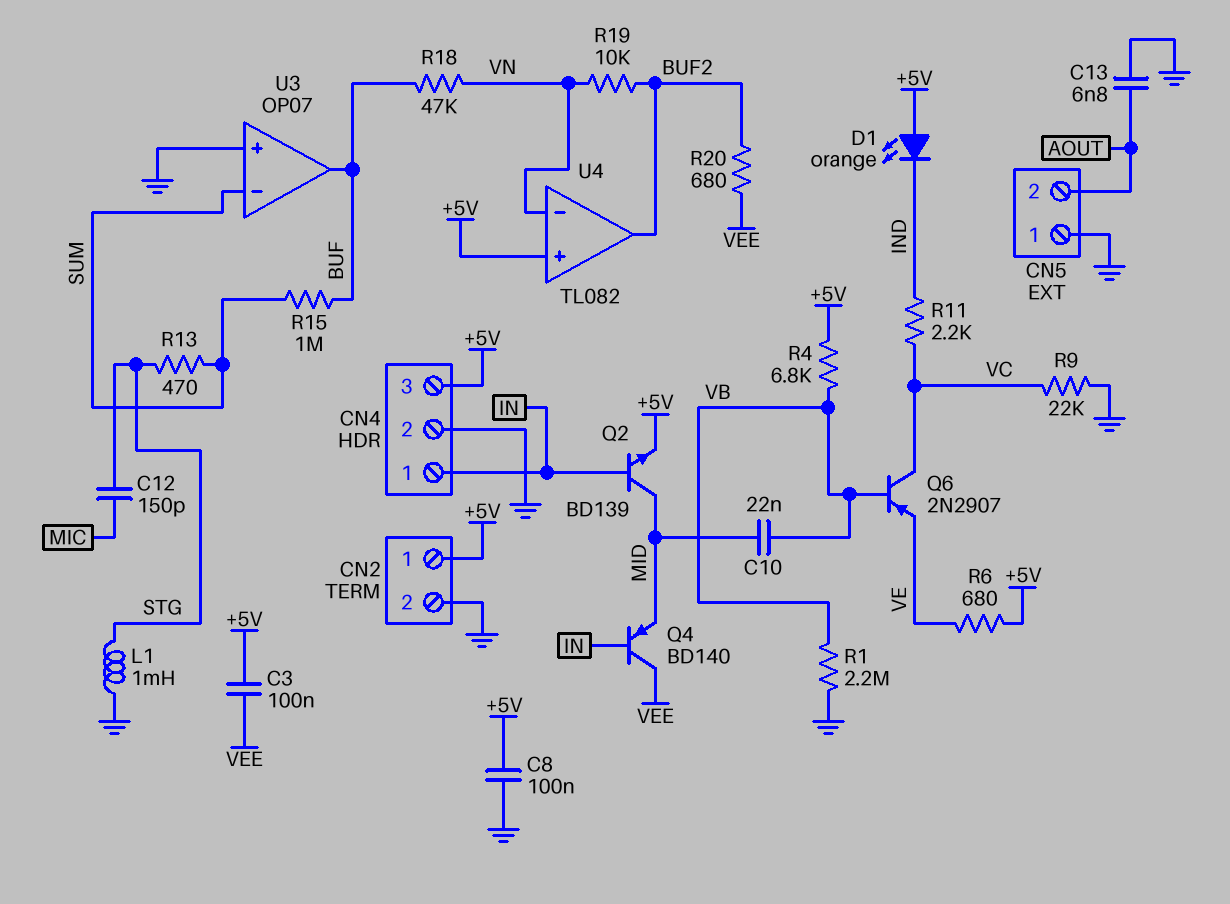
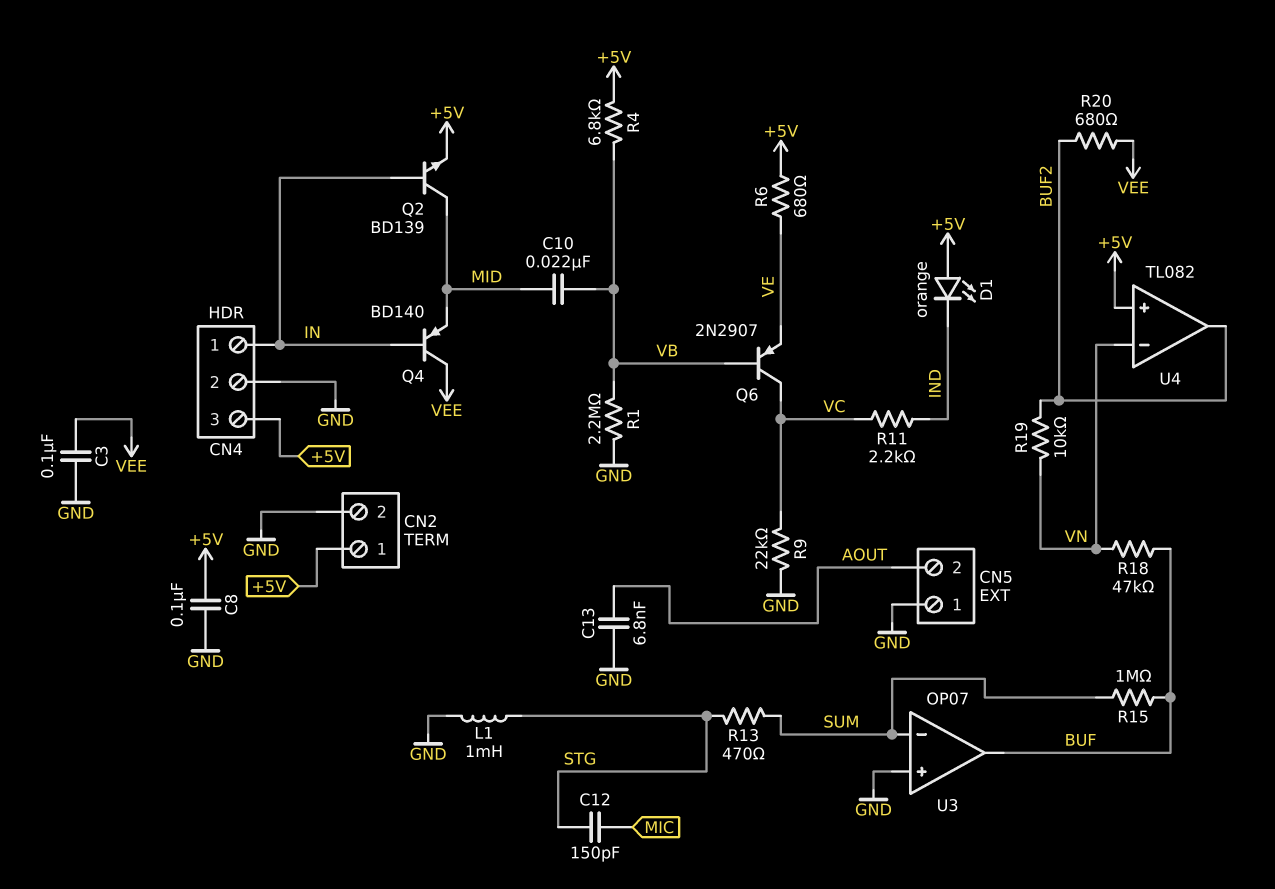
C3: 100nF (+5V, VEE) -> 100nF (GND, VEE)

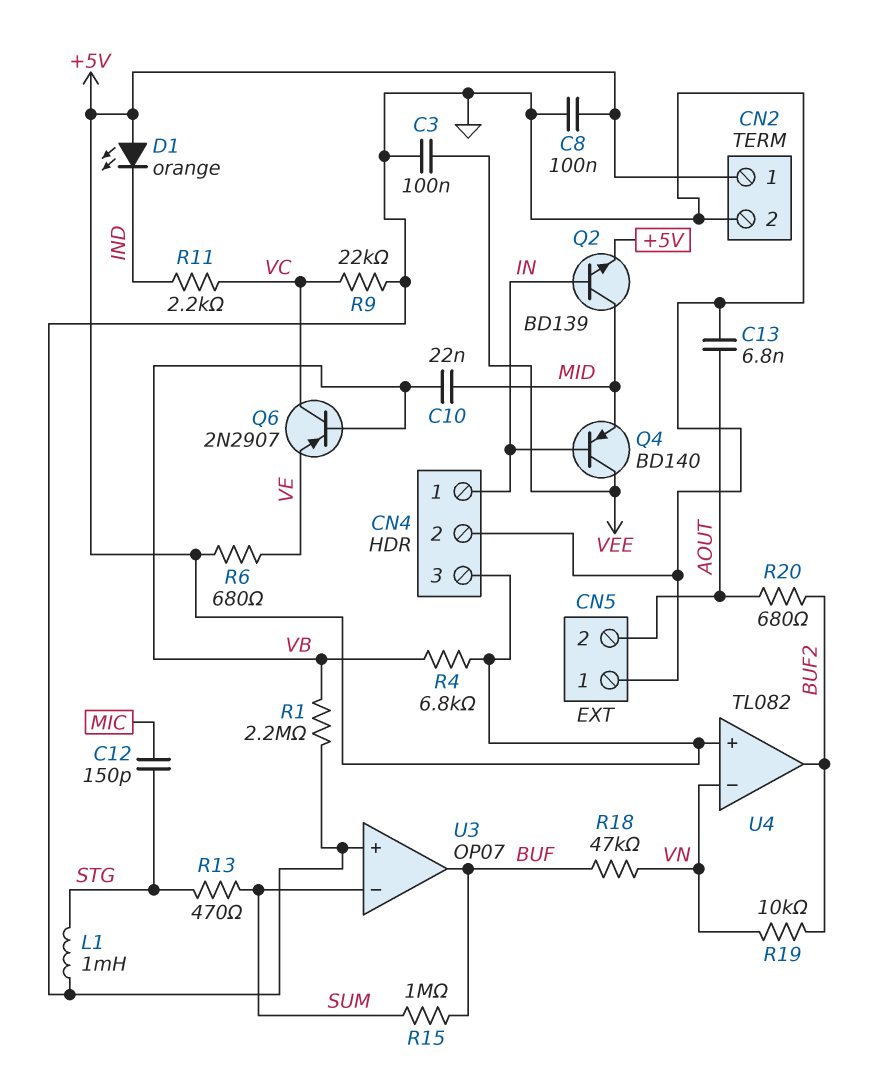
R20: 680 (BUF2, VEE) -> 680 (AOUT, BUF2)

